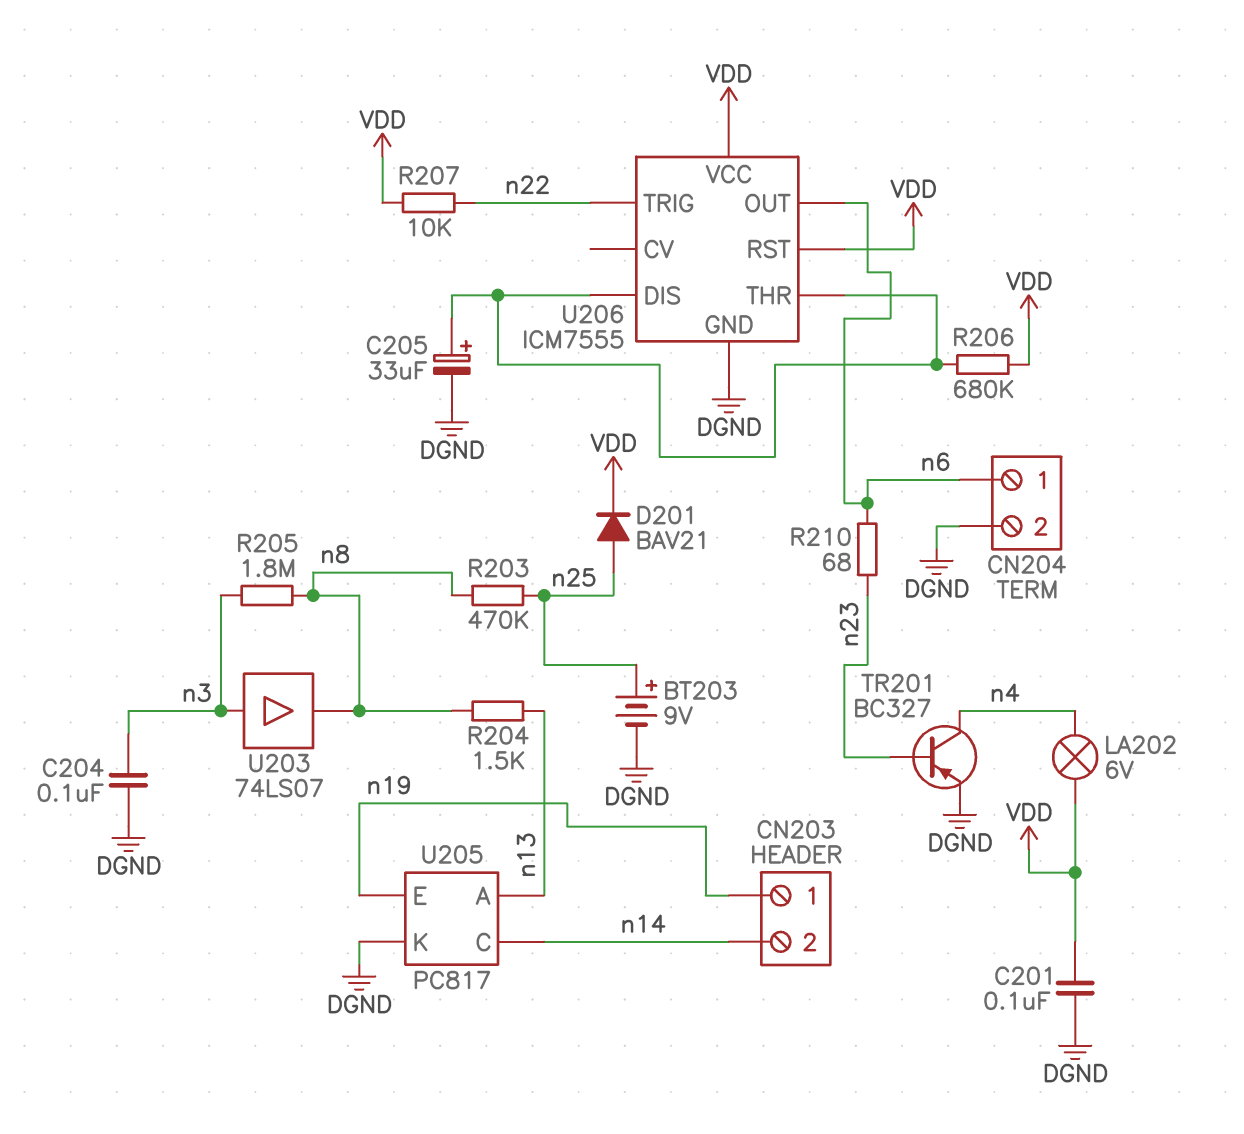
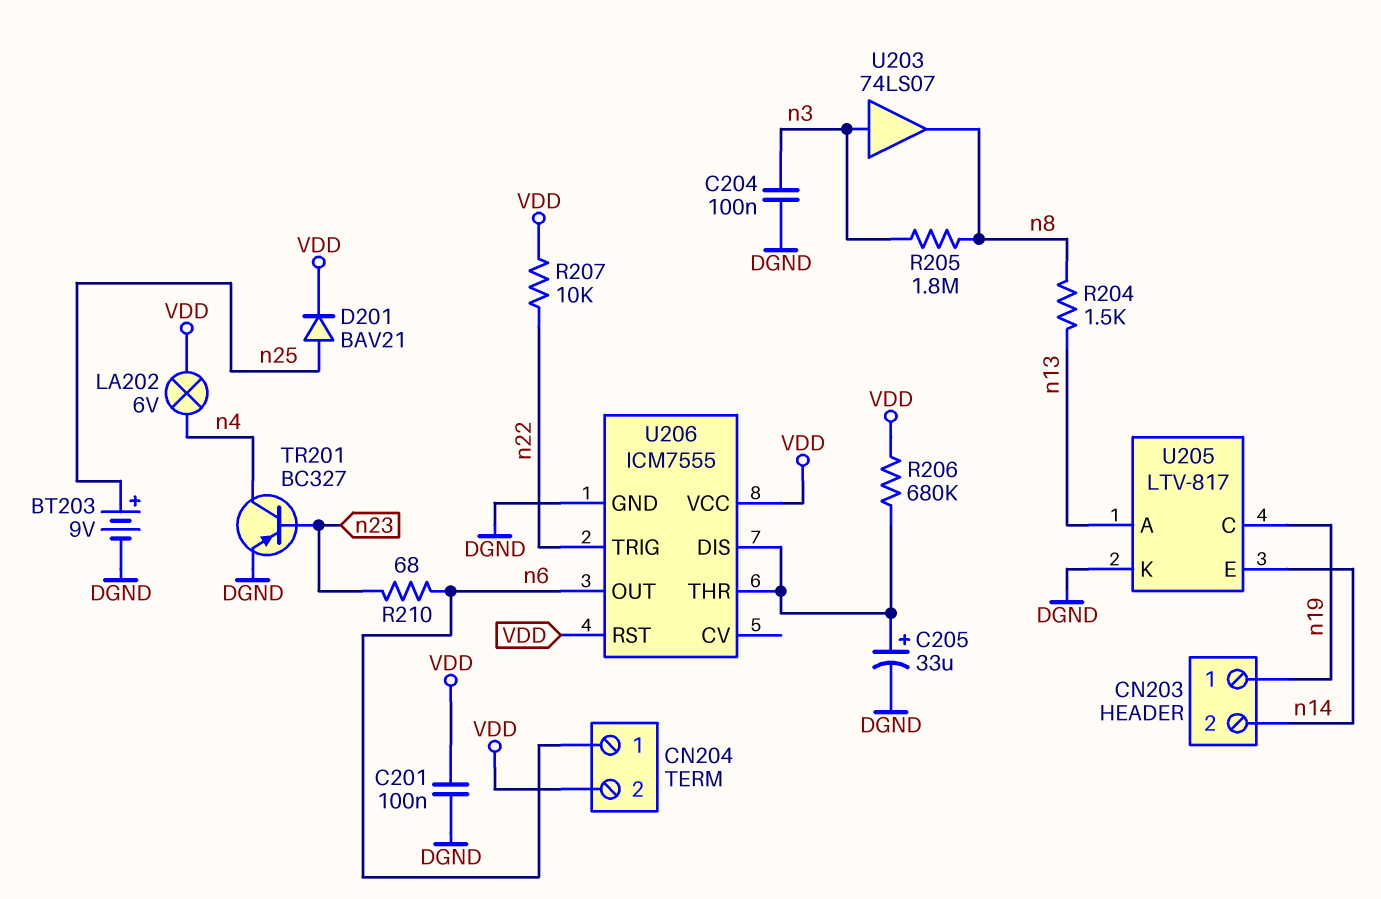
CN204 pin 2: DGND -> VDD
R203: 470k (n8, n25) -> none
U205: PC817 -> LTV-817
U205 pin C: n14 -> n19
U205 pin E: n19 -> n14

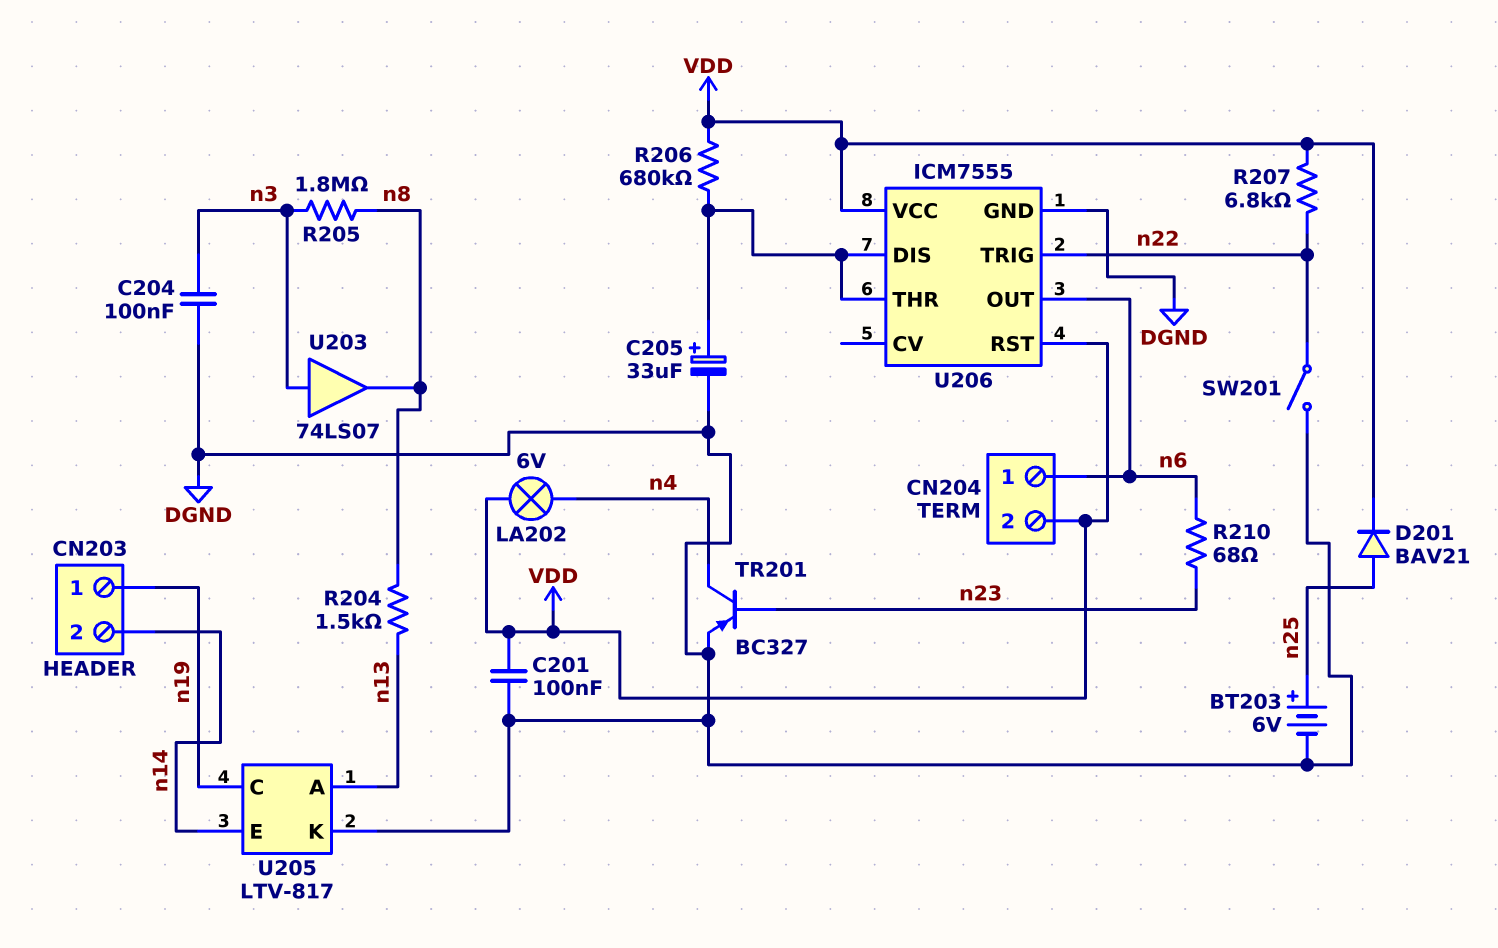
BT203: 9V (plus n25, minus DGND) -> 6V (plus n25, minus DGND)
R207: 10k (VDD, n22) -> 6.8k (VDD, n22)
SW201: none -> switch (DGND, n22)

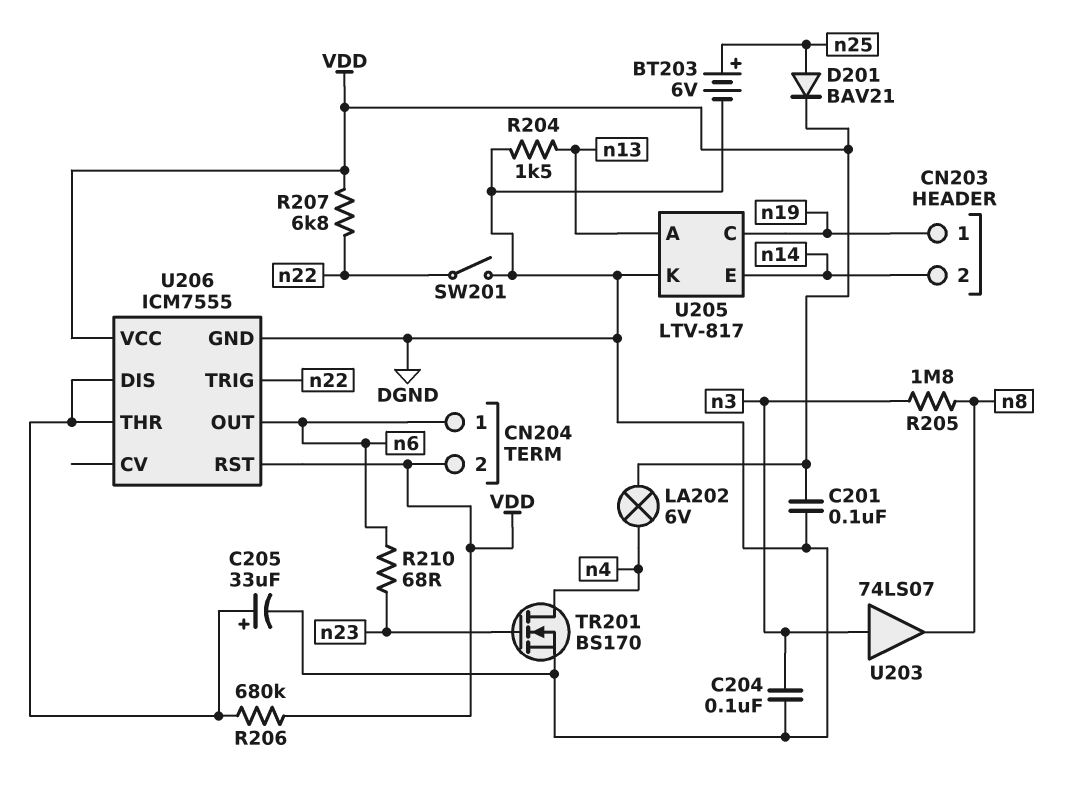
R204: 1.5k (n8, n13) -> 1.5k (DGND, n13)
TR201: PNP BC327 (B n23, C n4, E DGND) -> NMOS BS170 (G n23, D n4, S DGND)

